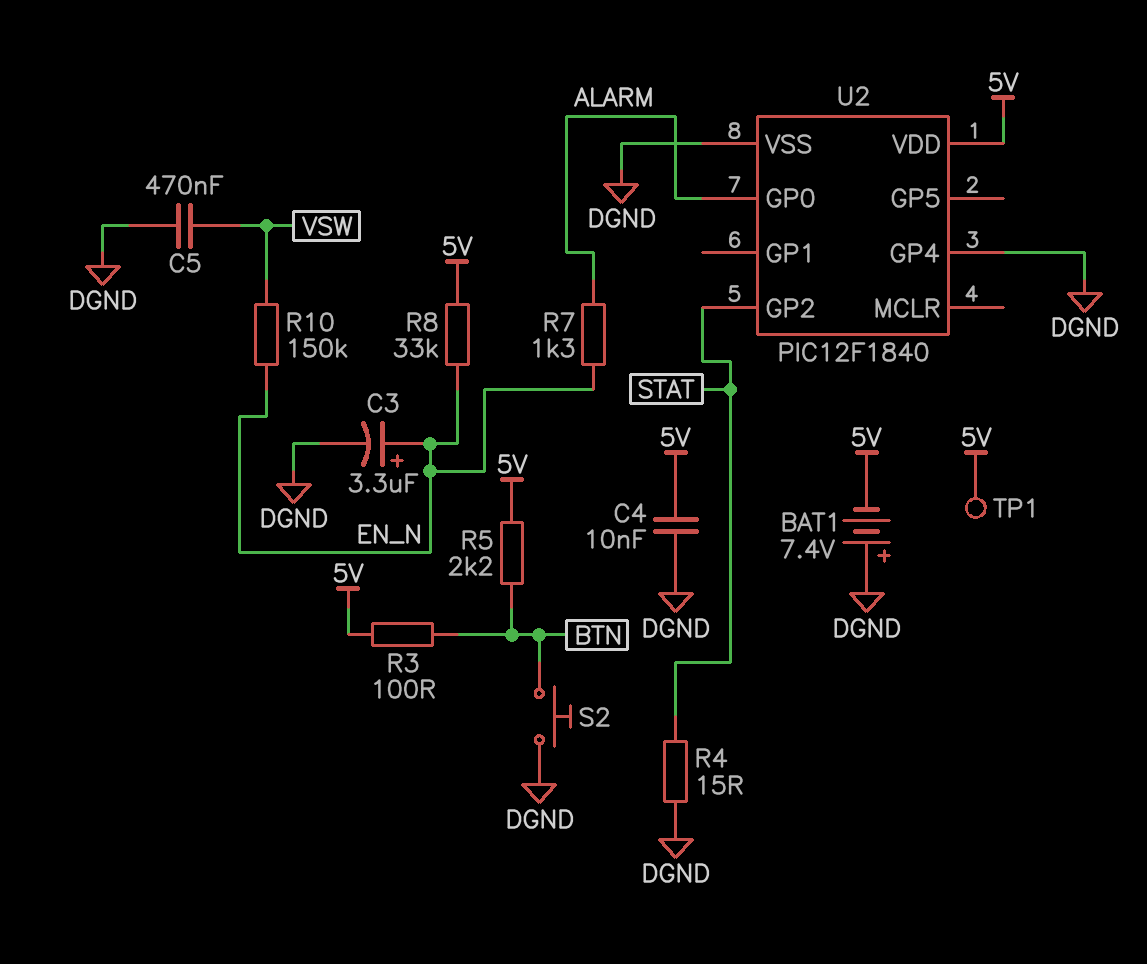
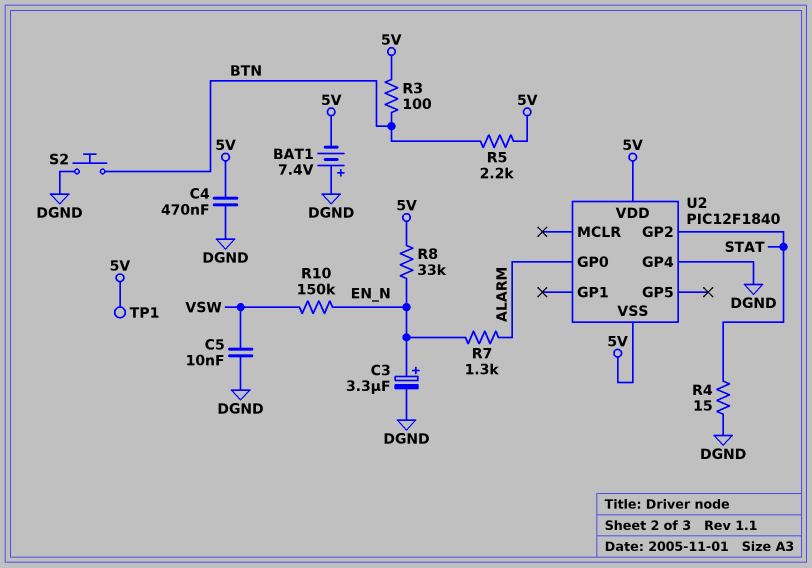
C4: 10nF (5V, DGND) -> 470nF (5V, DGND)
C5: 470nF (DGND, VSW) -> 10nF (DGND, VSW)
U2 pin VSS: DGND -> 5V

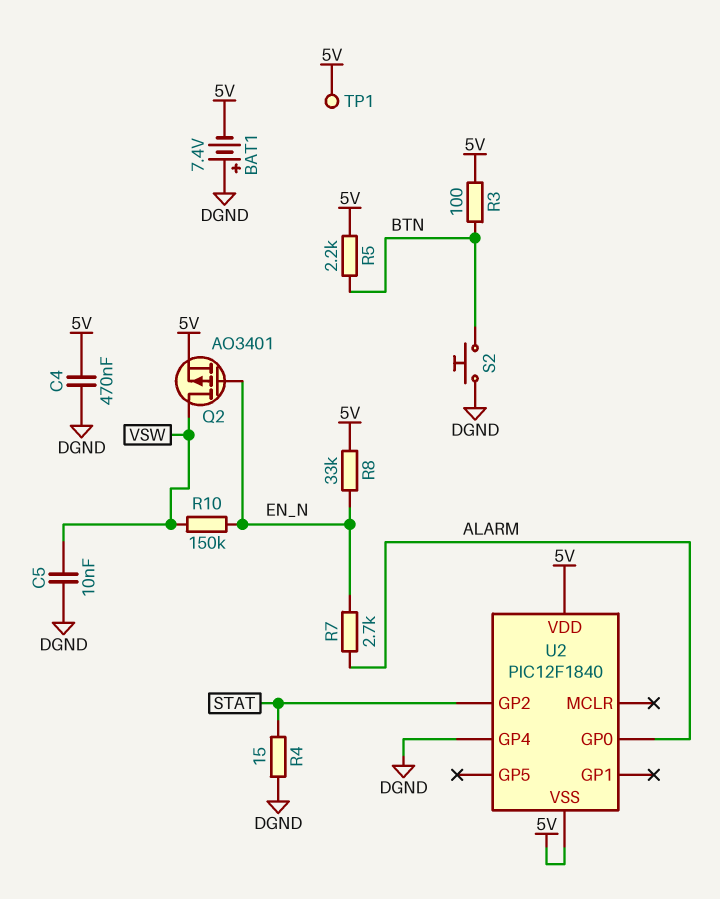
C3: 3.3uF (plus EN_N, minus DGND) -> none
Q2: none -> PMOS AO3401 (G EN_N, D VSW, S 5V)
R7: 1.3k (ALARM, EN_N) -> 2.7k (ALARM, EN_N)

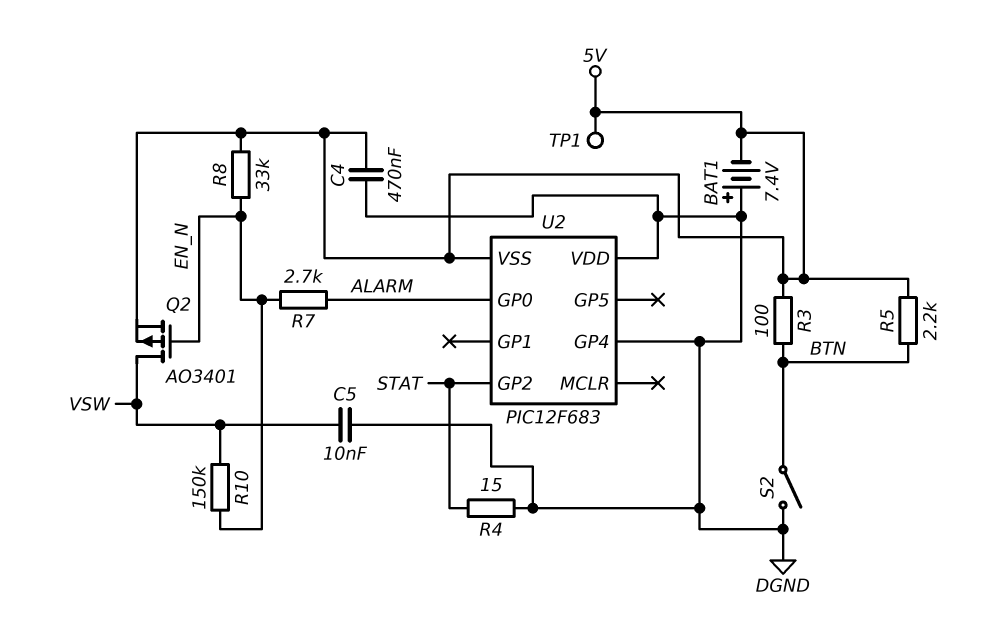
S2: button (BTN, DGND) -> switch (BTN, DGND)
U2: PIC12F1840 -> PIC12F683
U2 pin VDD: 5V -> DGND

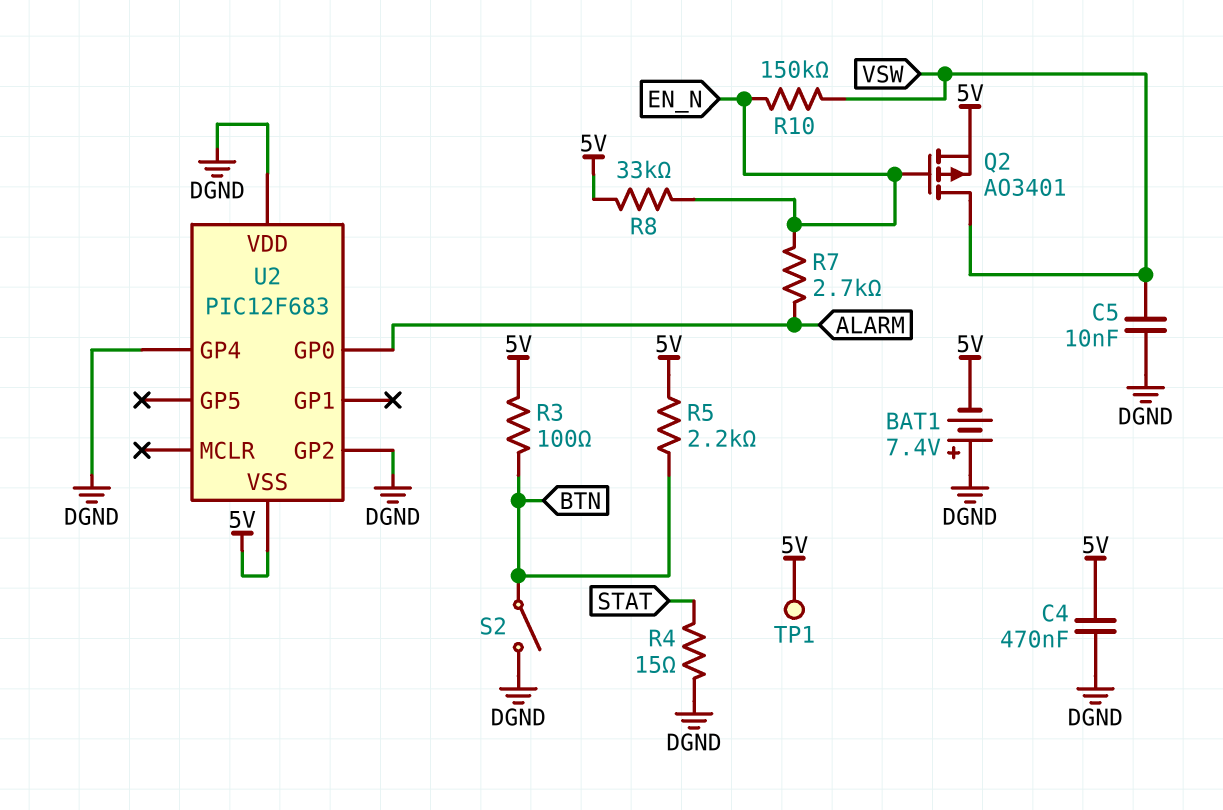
U2 pin GP2: STAT -> DGND

